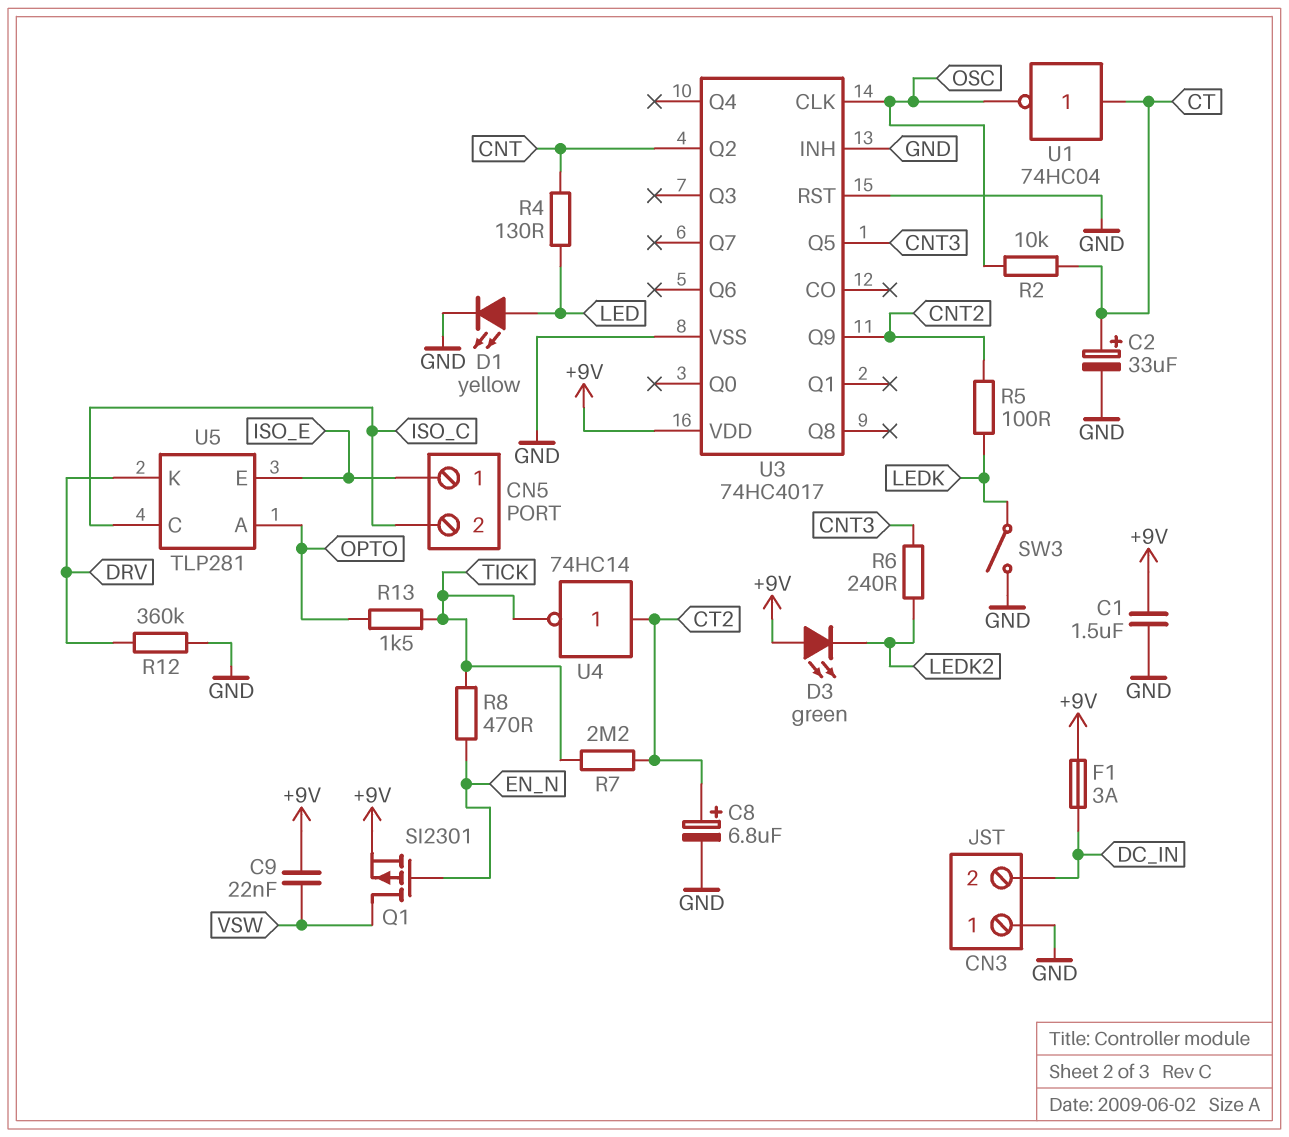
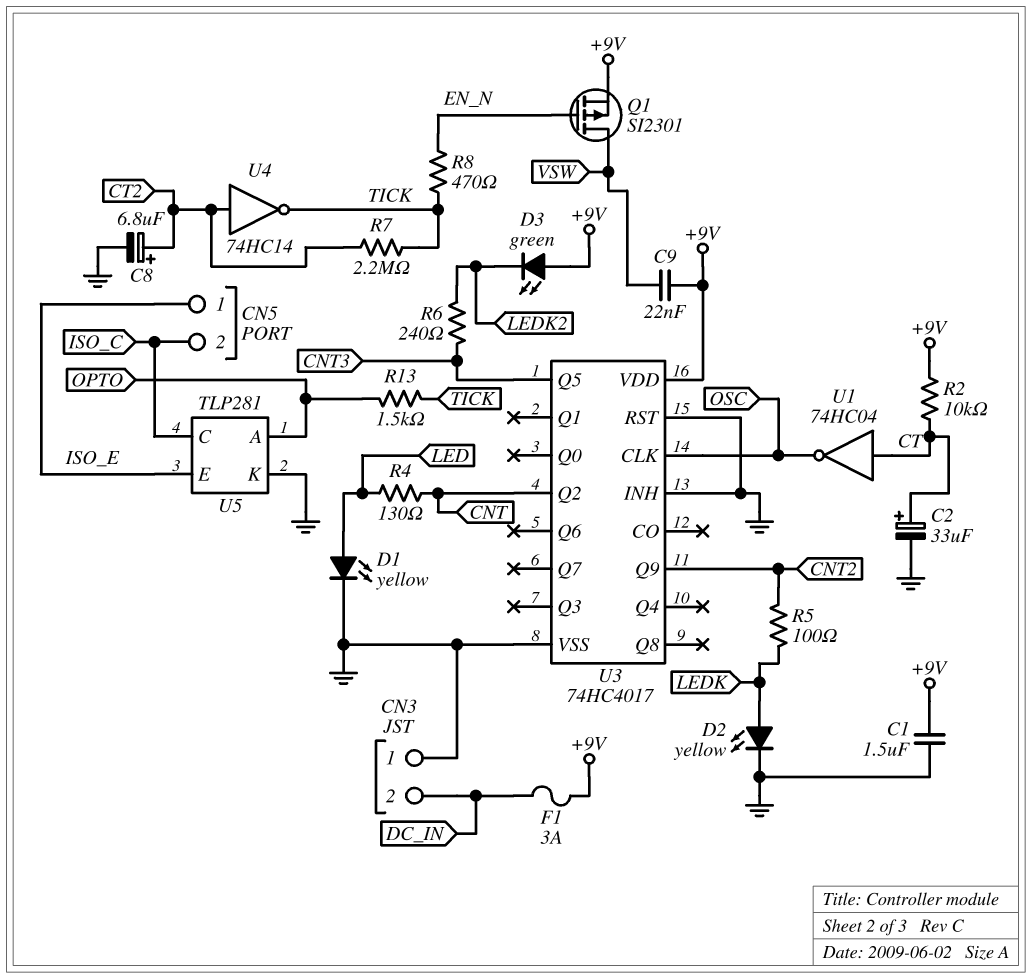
D2: none -> LED yellow (A LEDK, K GND)
R2: 10k (CT, OSC) -> 10k (+9V, CT)
R12: 360k (DRV, GND) -> none
SW3: switch (GND, LEDK) -> none
U5 pin K: DRV -> GND

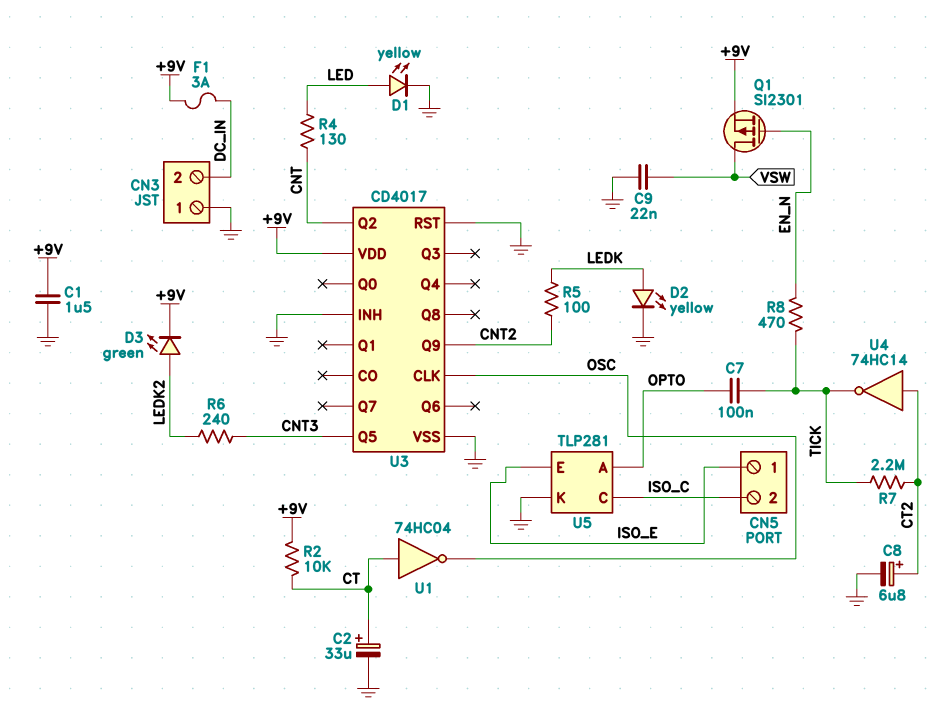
C7: none -> 100nF (OPTO, TICK)
C9: 22nF (+9V, VSW) -> 22nF (GND, VSW)
D3: LED green (A +9V, K LEDK2) -> LED green (A LEDK2, K +9V)
R13: 1.5k (OPTO, TICK) -> none
U3: 74HC4017 -> CD4017

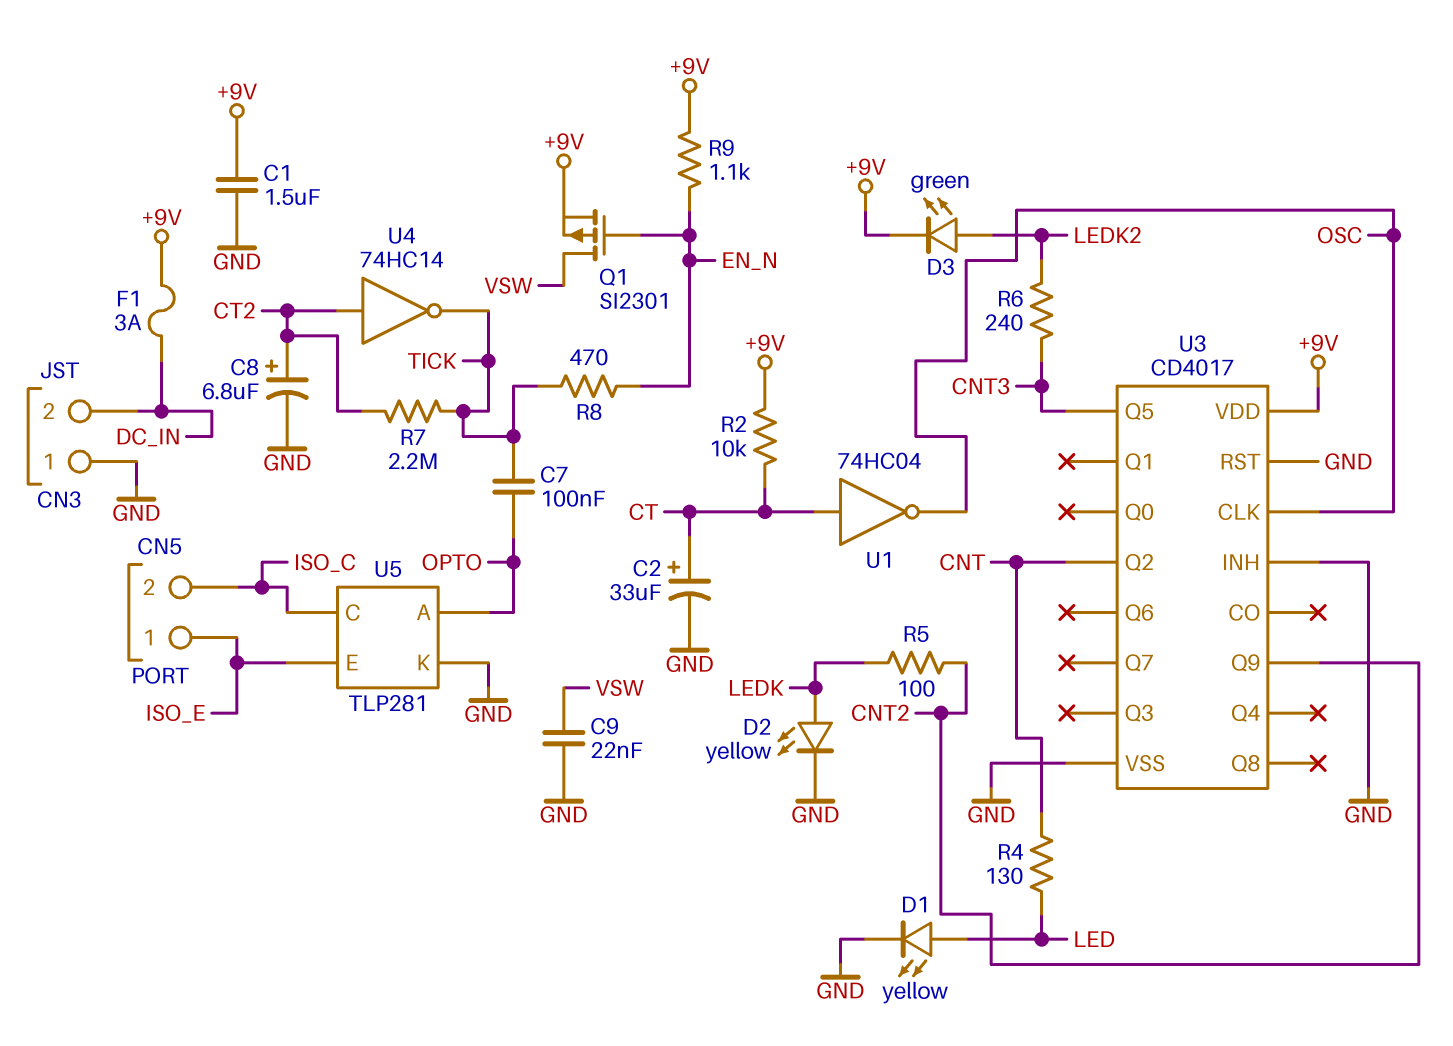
R9: none -> 1.1k (+9V, EN_N)

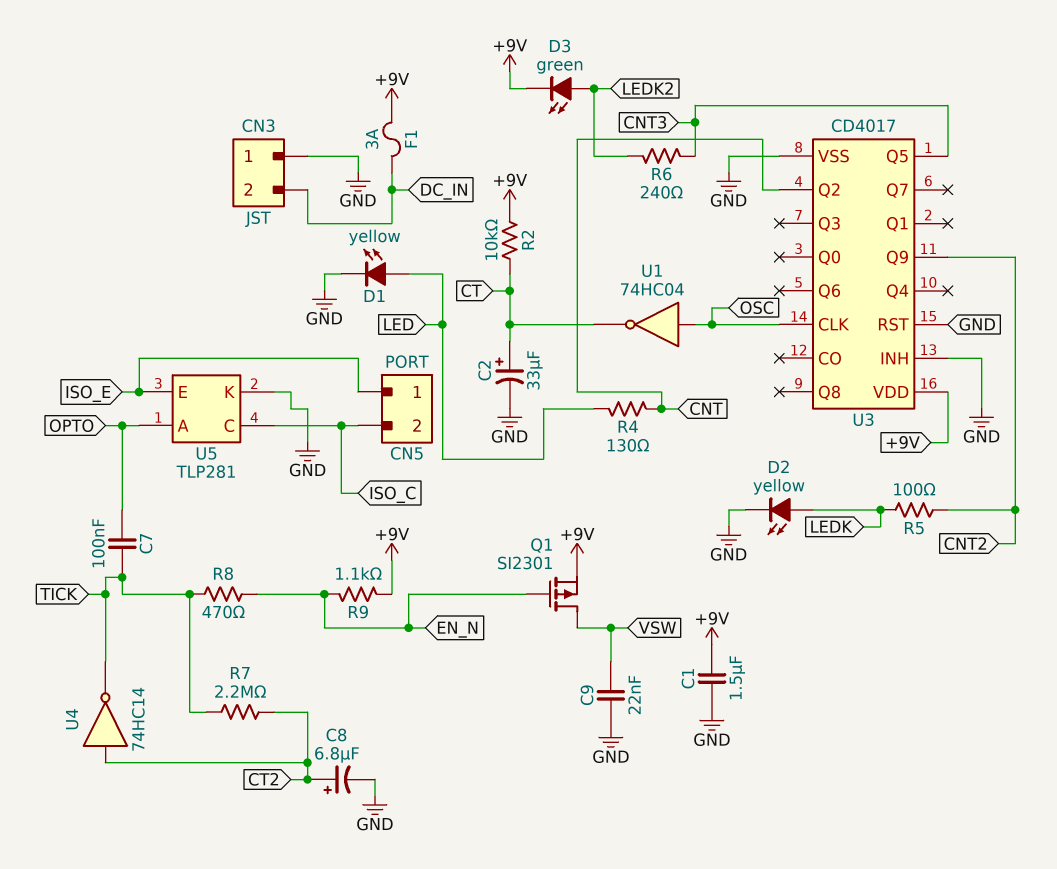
U1: NOT 74HC04 (in CT, out OSC) -> NOT 74HC04 (in OSC, out CT)

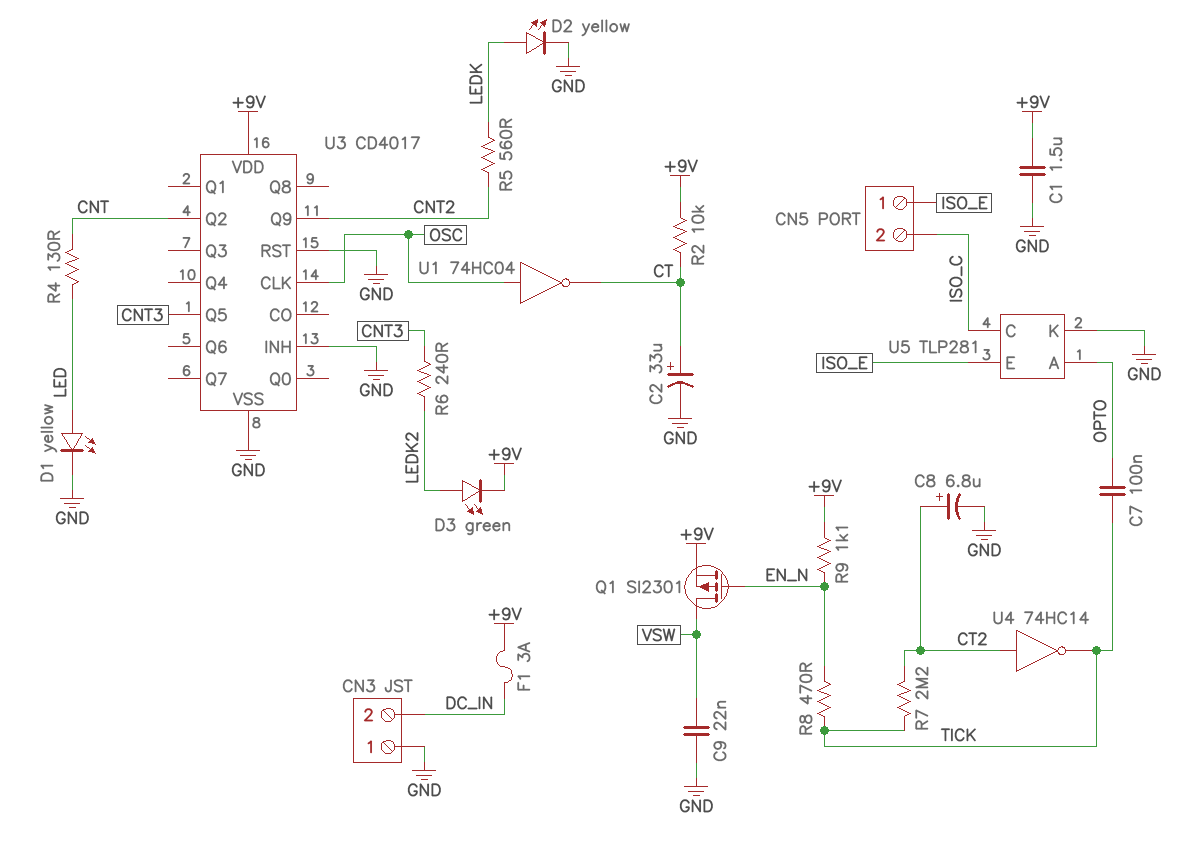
R5: 100 (CNT2, LEDK) -> 560 (CNT2, LEDK)

